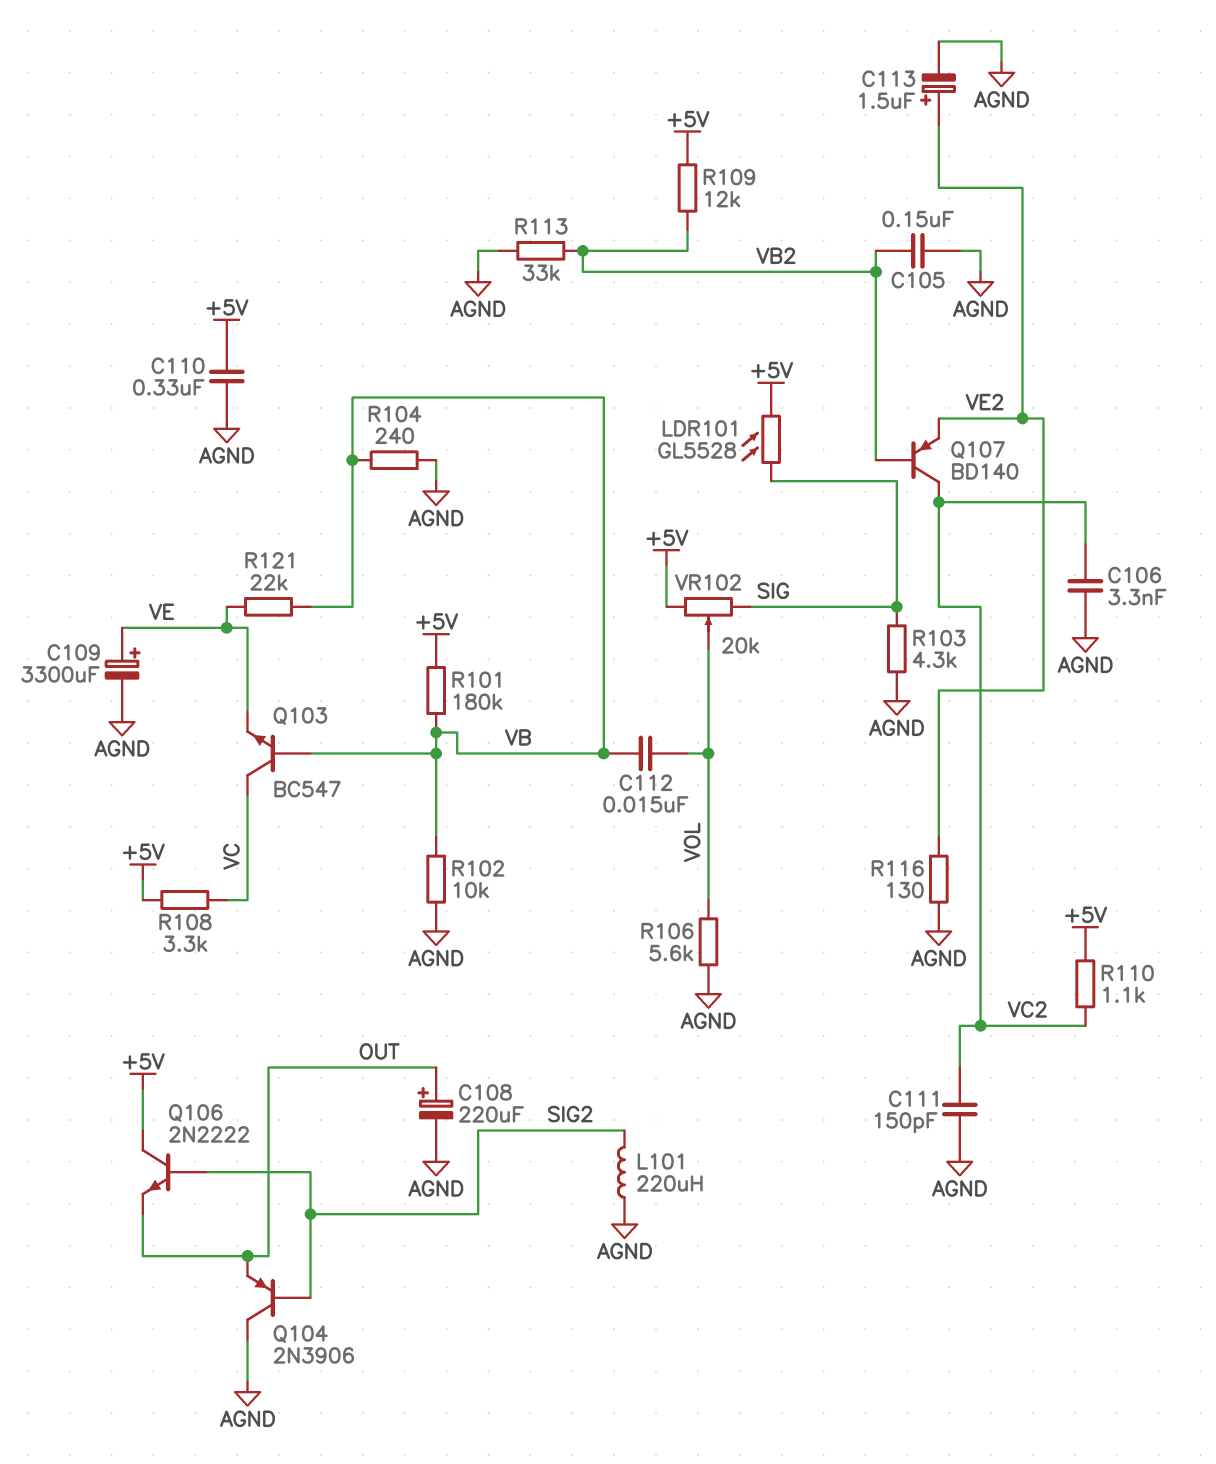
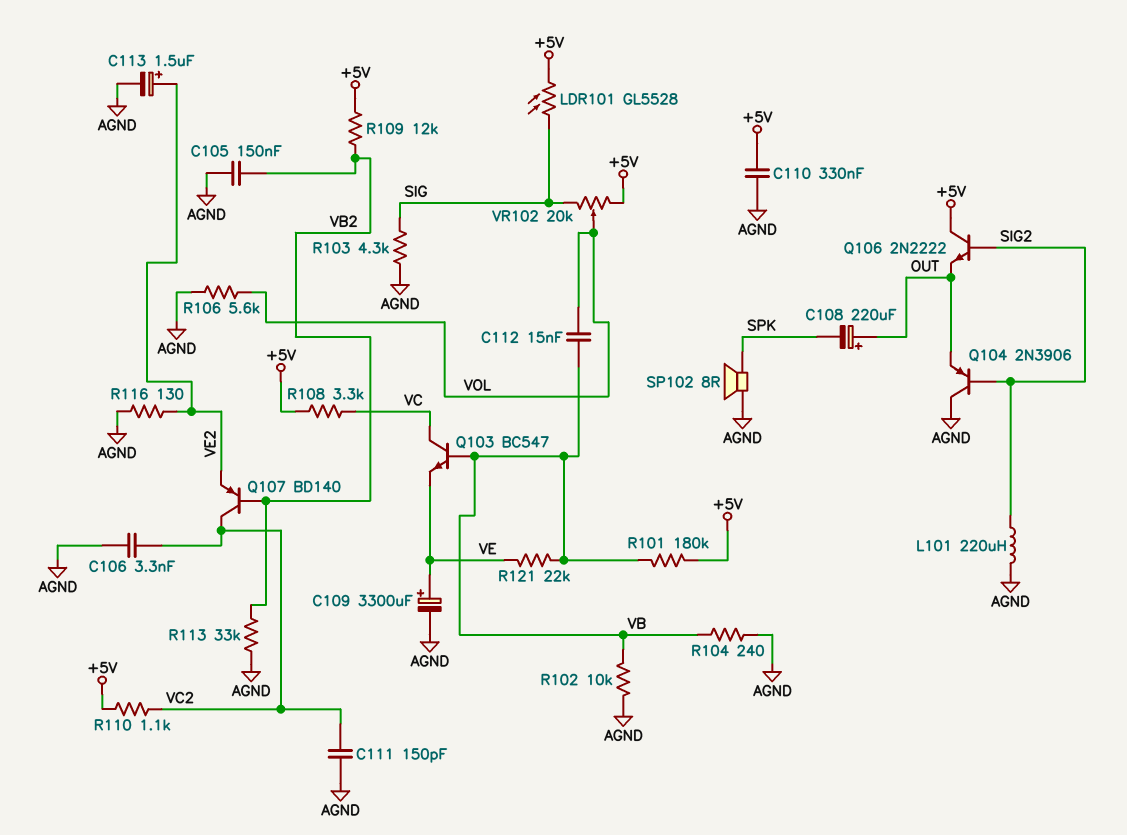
C108: 220uF (plus OUT, minus AGND) -> 220uF (plus OUT, minus SPK)
SP102: none -> speaker 8R (AGND, SPK)

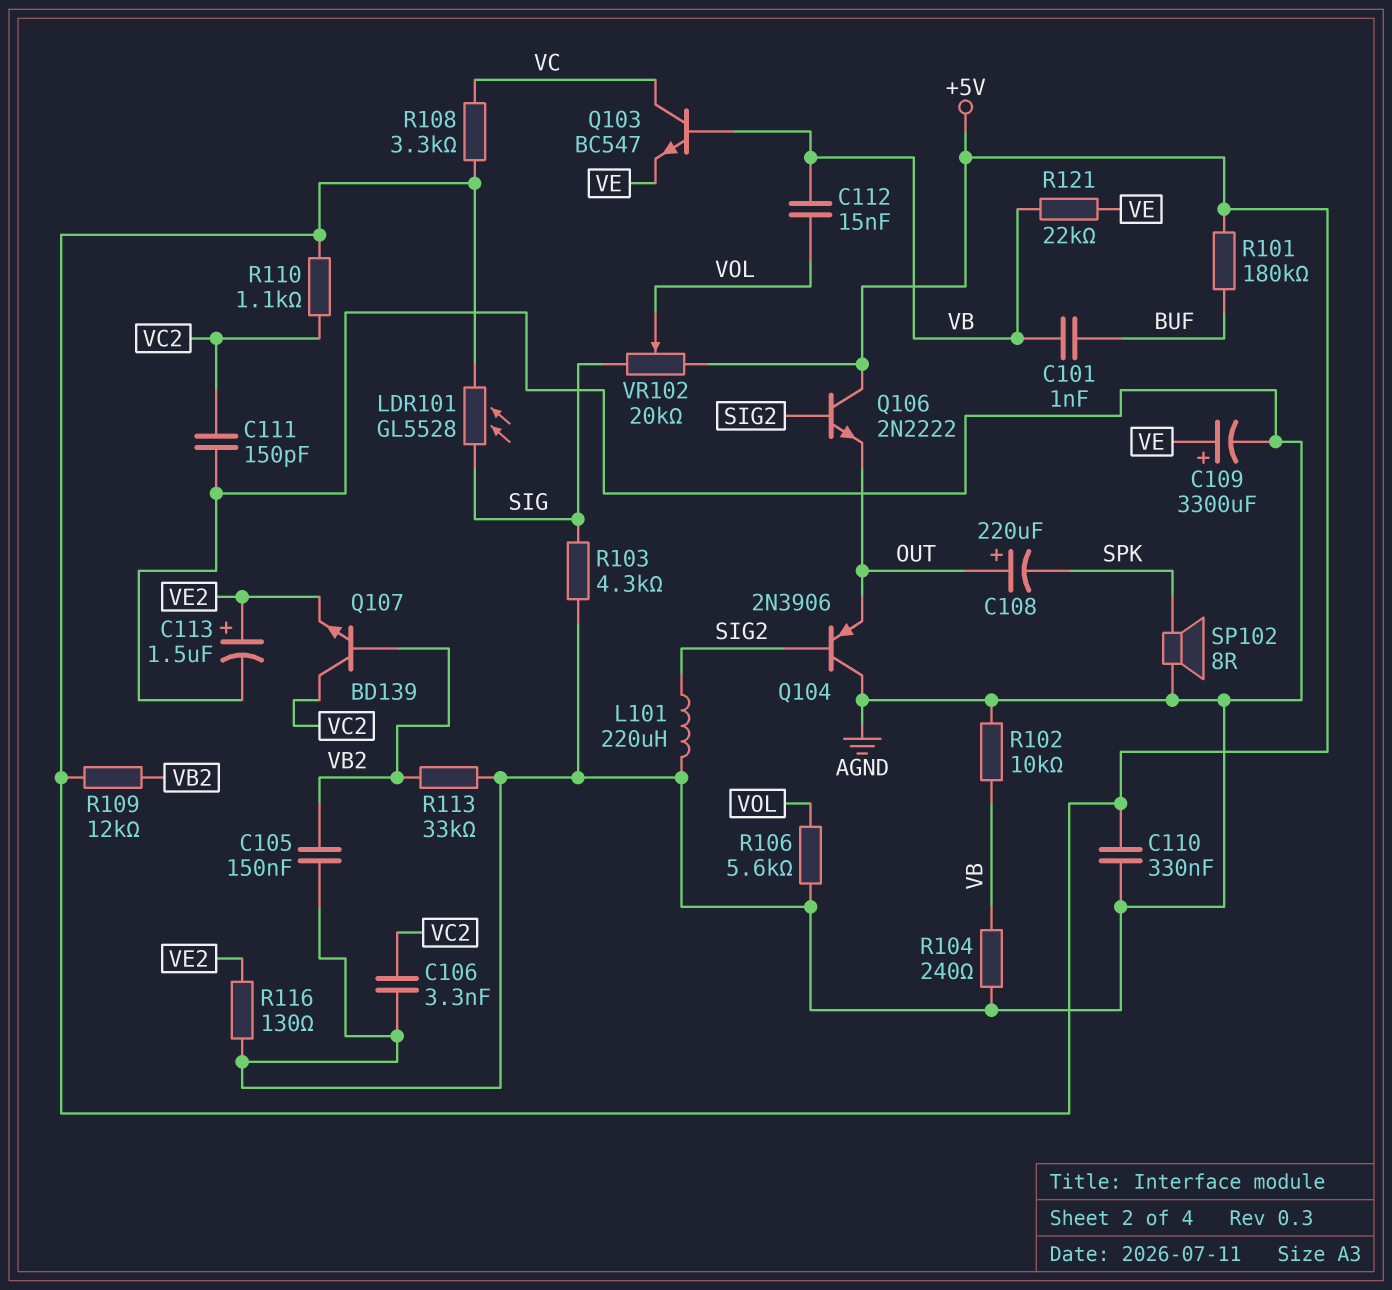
C101: none -> 1nF (BUF, VB)
Q107: PNP BD140 (B VB2, C VC2, E VE2) -> NPN BD139 (B VB2, C VC2, E VE2)
R101: 180k (+5V, VB) -> 180k (+5V, BUF)

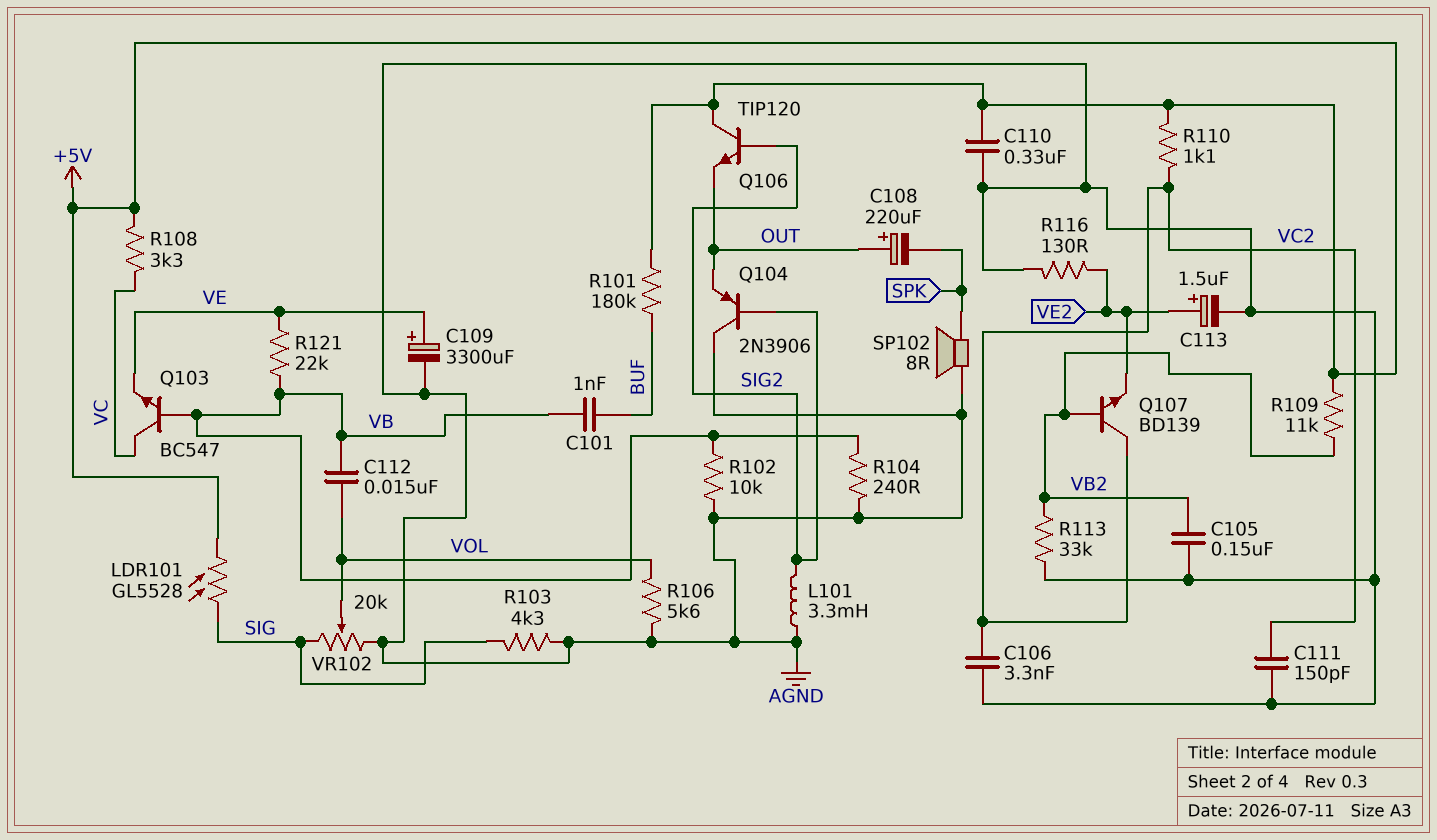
L101: 220uH (AGND, SIG2) -> 3.3mH (AGND, SIG2)
Q106: NPN 2N2222 (B SIG2, C +5V, E OUT) -> NPN TIP120 (B SIG2, C +5V, E OUT)
R109: 12k (+5V, VB2) -> 11k (+5V, VB2)
VR102: 20k (+5V, SIG, wiper VOL) -> 20k (AGND, SIG, wiper VOL)

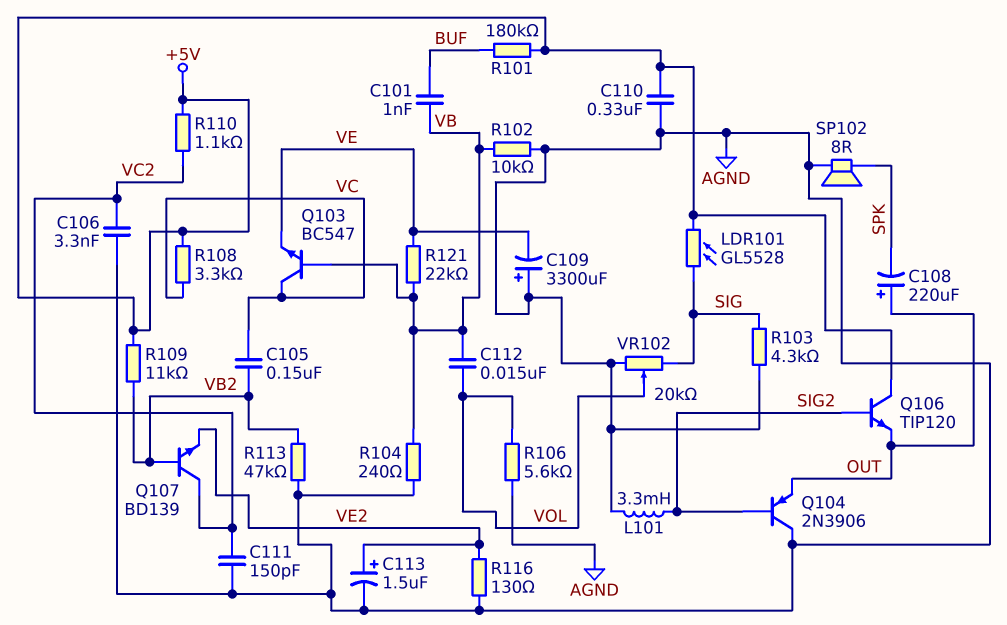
C105: 150nF (AGND, VB2) -> 150nF (VB2, VC)
C109: 3300uF (plus VE, minus AGND) -> 3300uF (plus AGND, minus VE)
R113: 33k (AGND, VB2) -> 47k (AGND, VB2)

